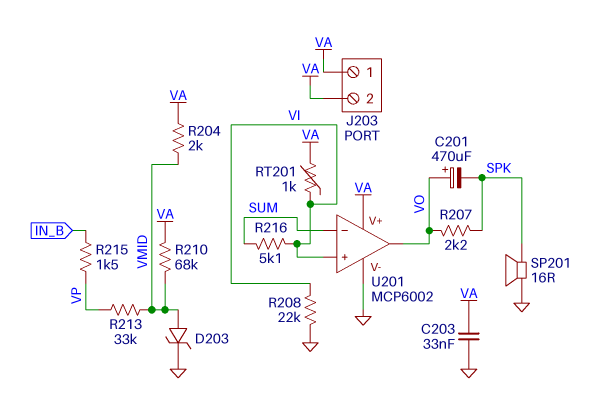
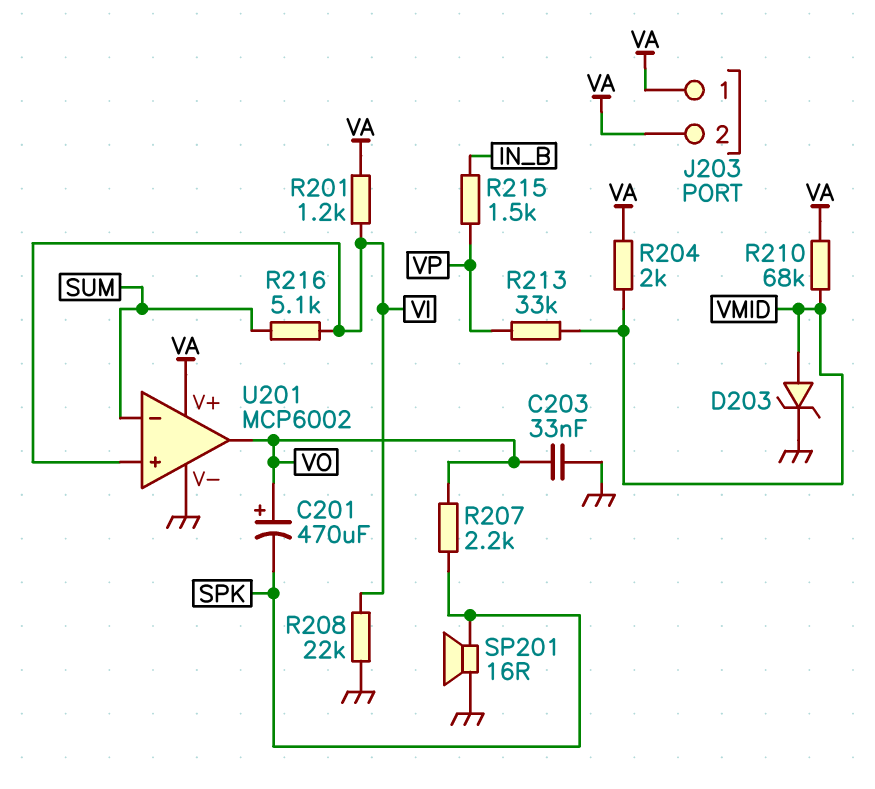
C203: 33nF (GND, VA) -> 33nF (GND, VO)
R201: none -> 1.2k (VA, VI)
RT201: 1k (VA, VI) -> none

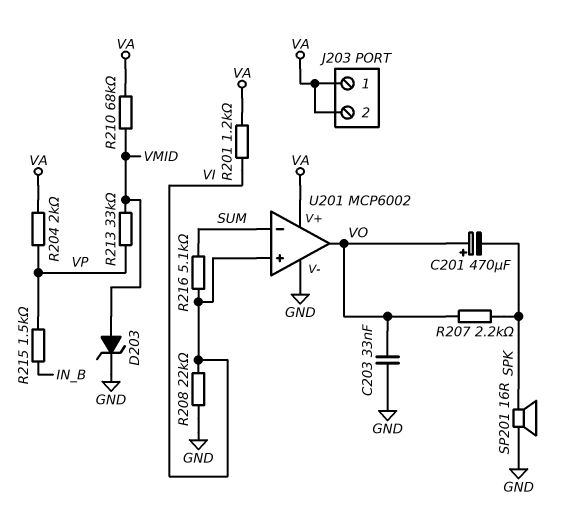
R204: 2k (VA, VMID) -> 2k (VA, VP)

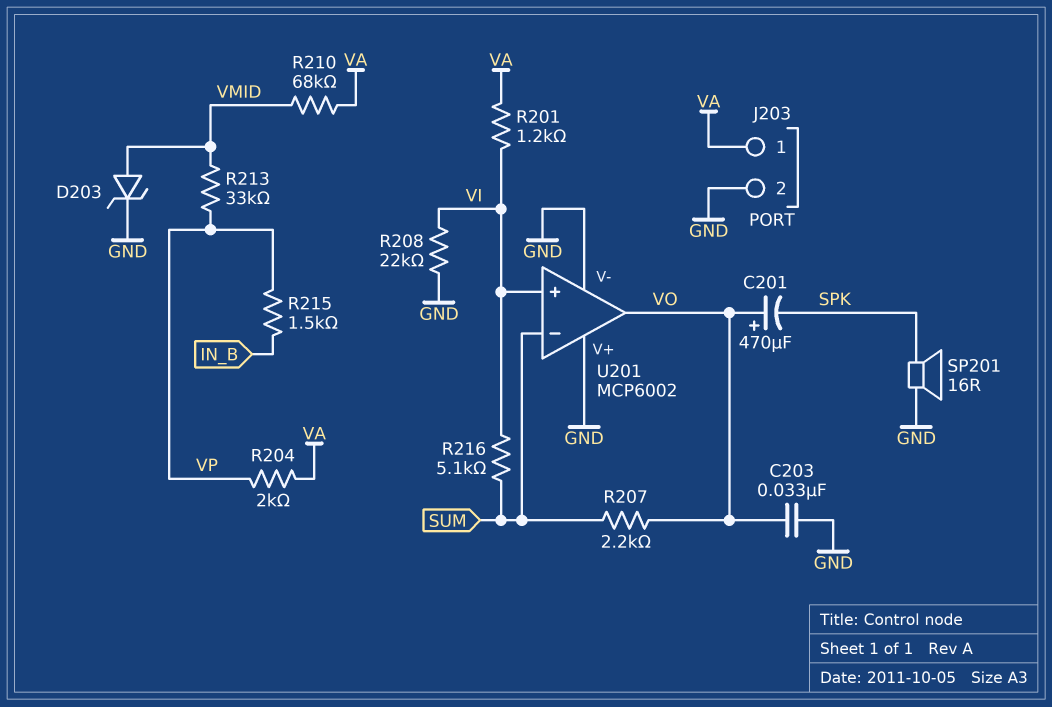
J203 pin 2: VA -> GND
R207: 2.2k (SPK, VO) -> 2.2k (SUM, VO)
U201 pin V+: VA -> GND

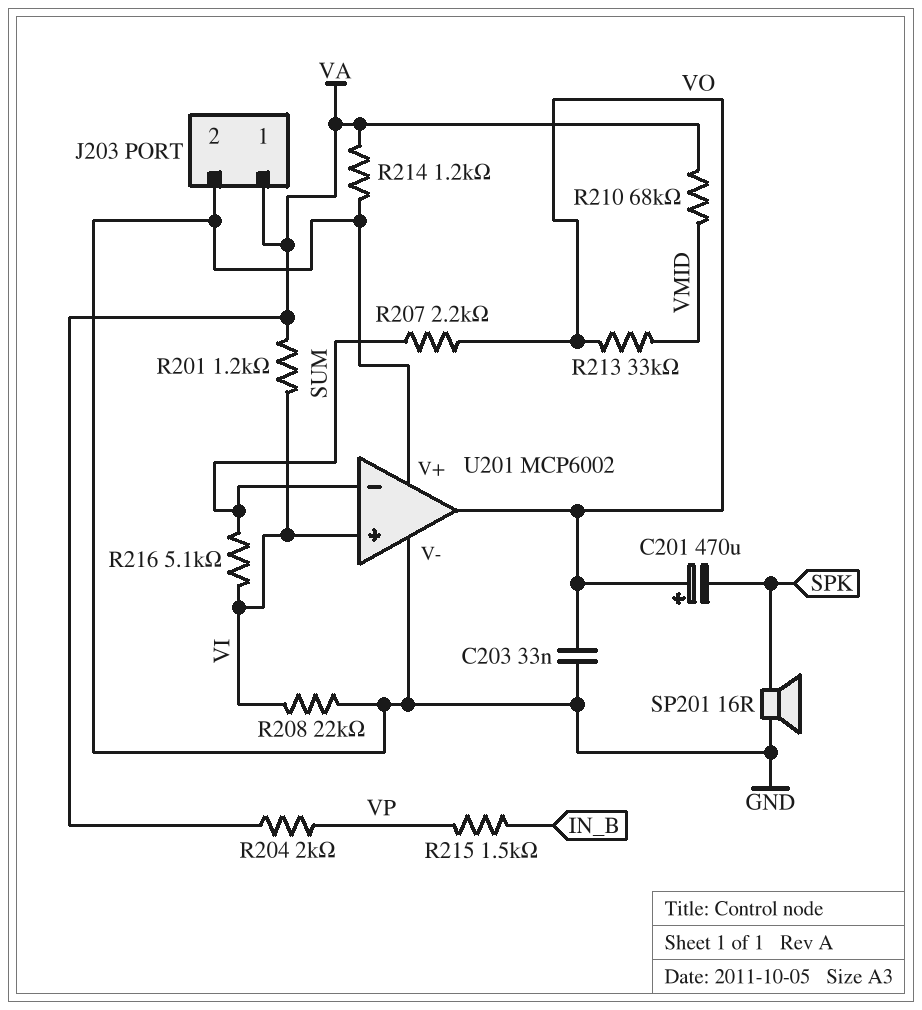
D203: zener (A VMID, K GND) -> none
R213: 33k (VMID, VP) -> 33k (VMID, VO)
R214: none -> 1.2k (GND, VA)

